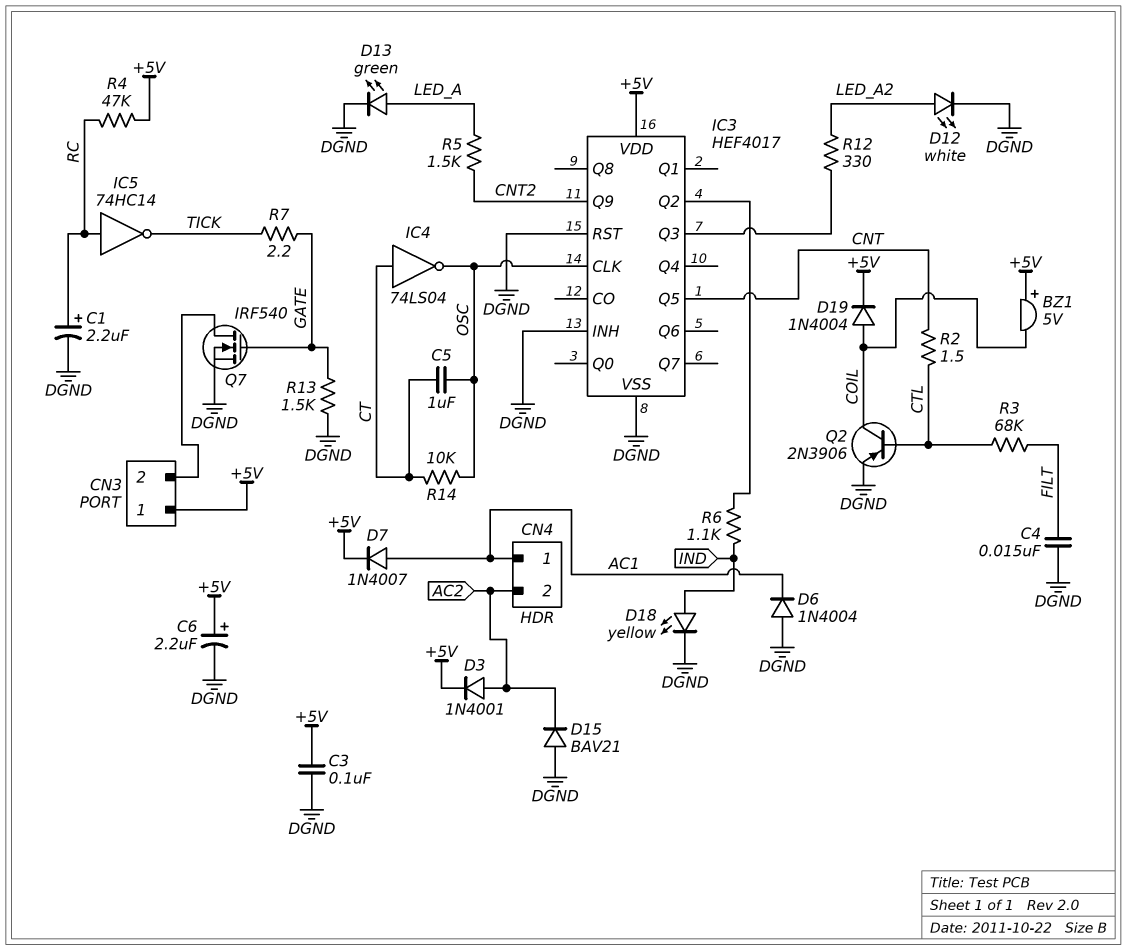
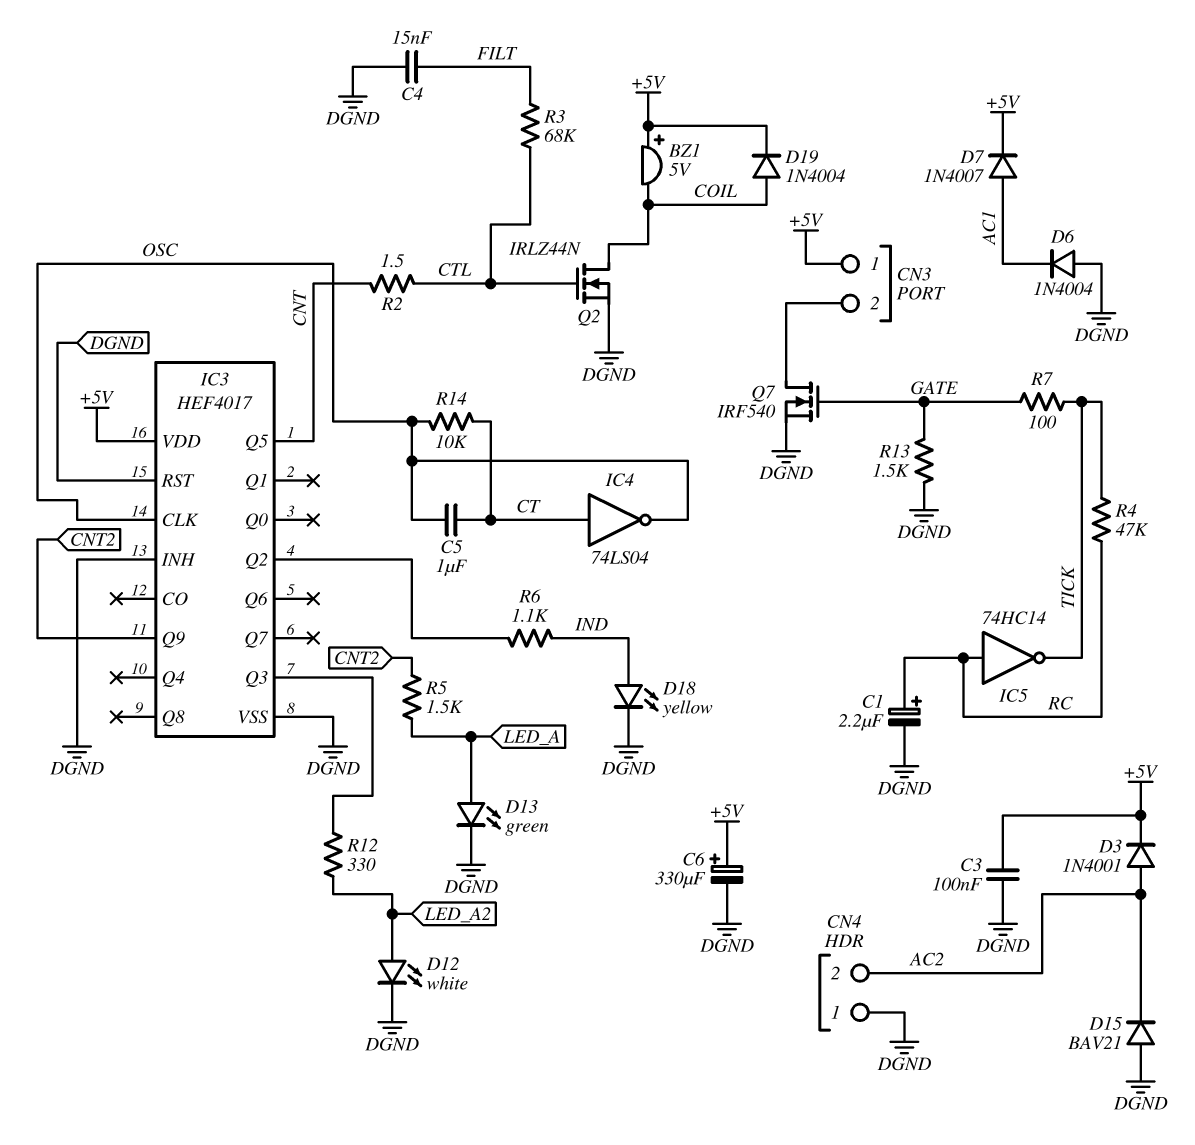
C6: 2.2uF (plus +5V, minus DGND) -> 330uF (plus +5V, minus DGND)
CN4 pin 1: AC1 -> DGND
Q2: PNP 2N3906 (B CTL, C COIL, E DGND) -> NMOS IRLZ44N (G CTL, D COIL, S DGND)
R4: 47k (+5V, RC) -> 47k (RC, TICK)
R7: 2.2 (GATE, TICK) -> 100 (GATE, TICK)

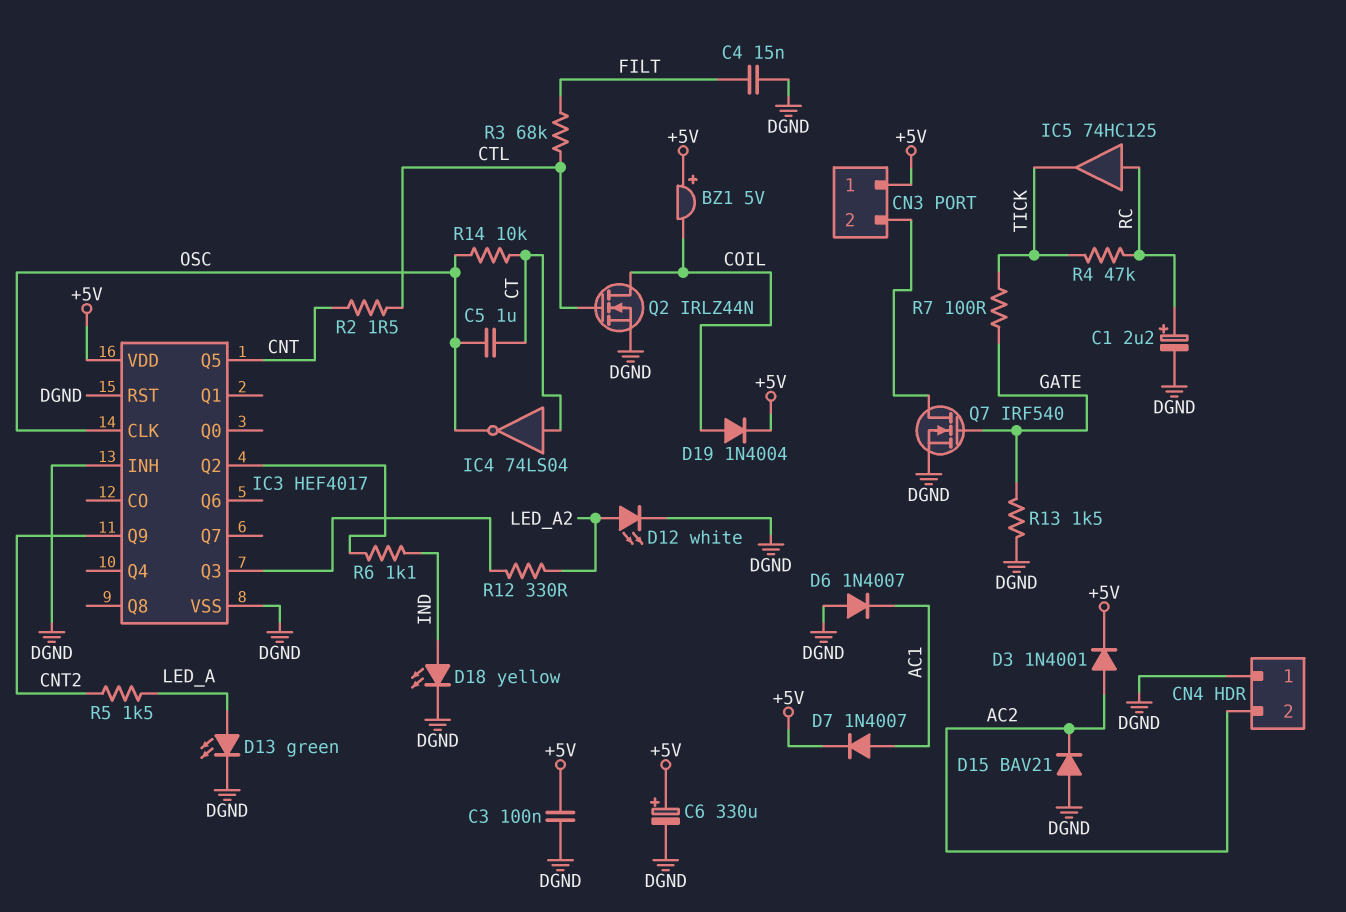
D6: diode 1N4004 (A DGND, K AC1) -> diode 1N4007 (A DGND, K AC1)
IC5: NOT 74HC14 (in RC, out TICK) -> buffer 74HC125 (in RC, out TICK)

